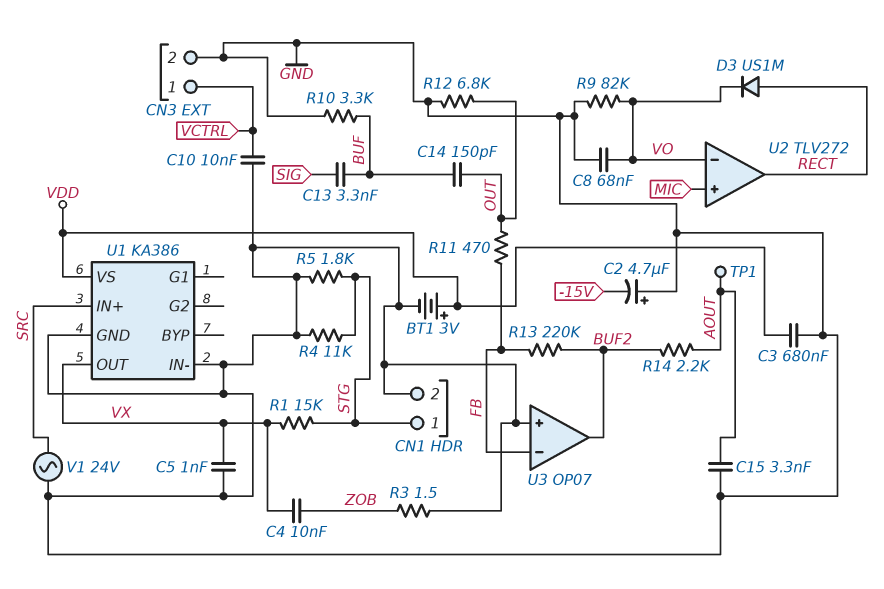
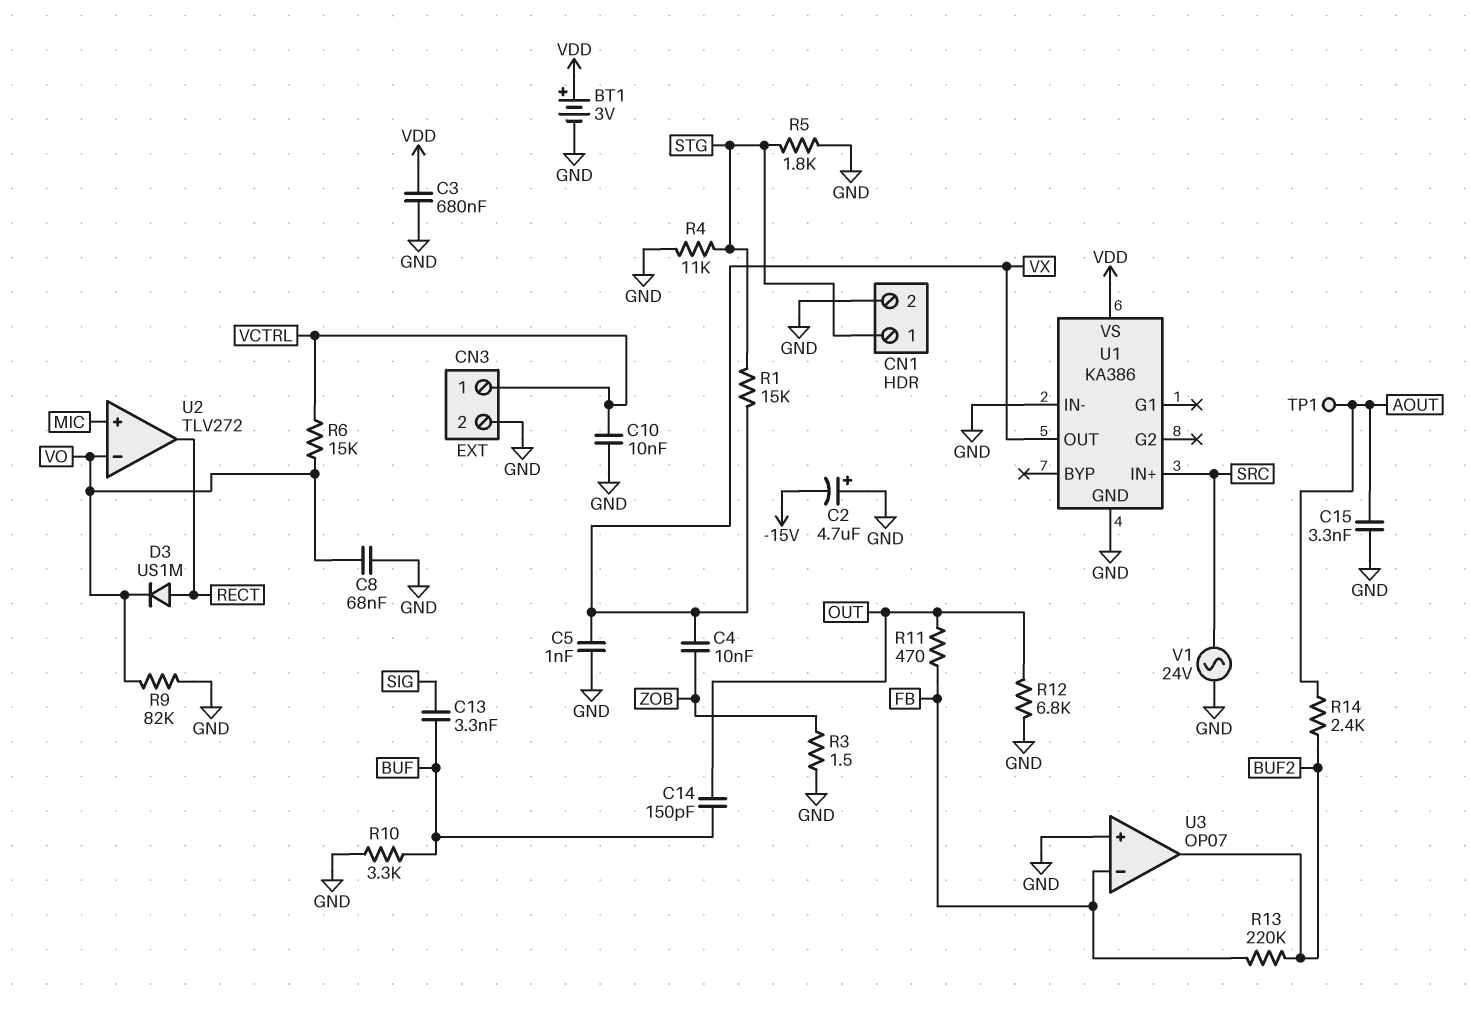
R6: none -> 15k (VCTRL, VO)
R14: 2.2k (AOUT, BUF2) -> 2.4k (AOUT, BUF2)

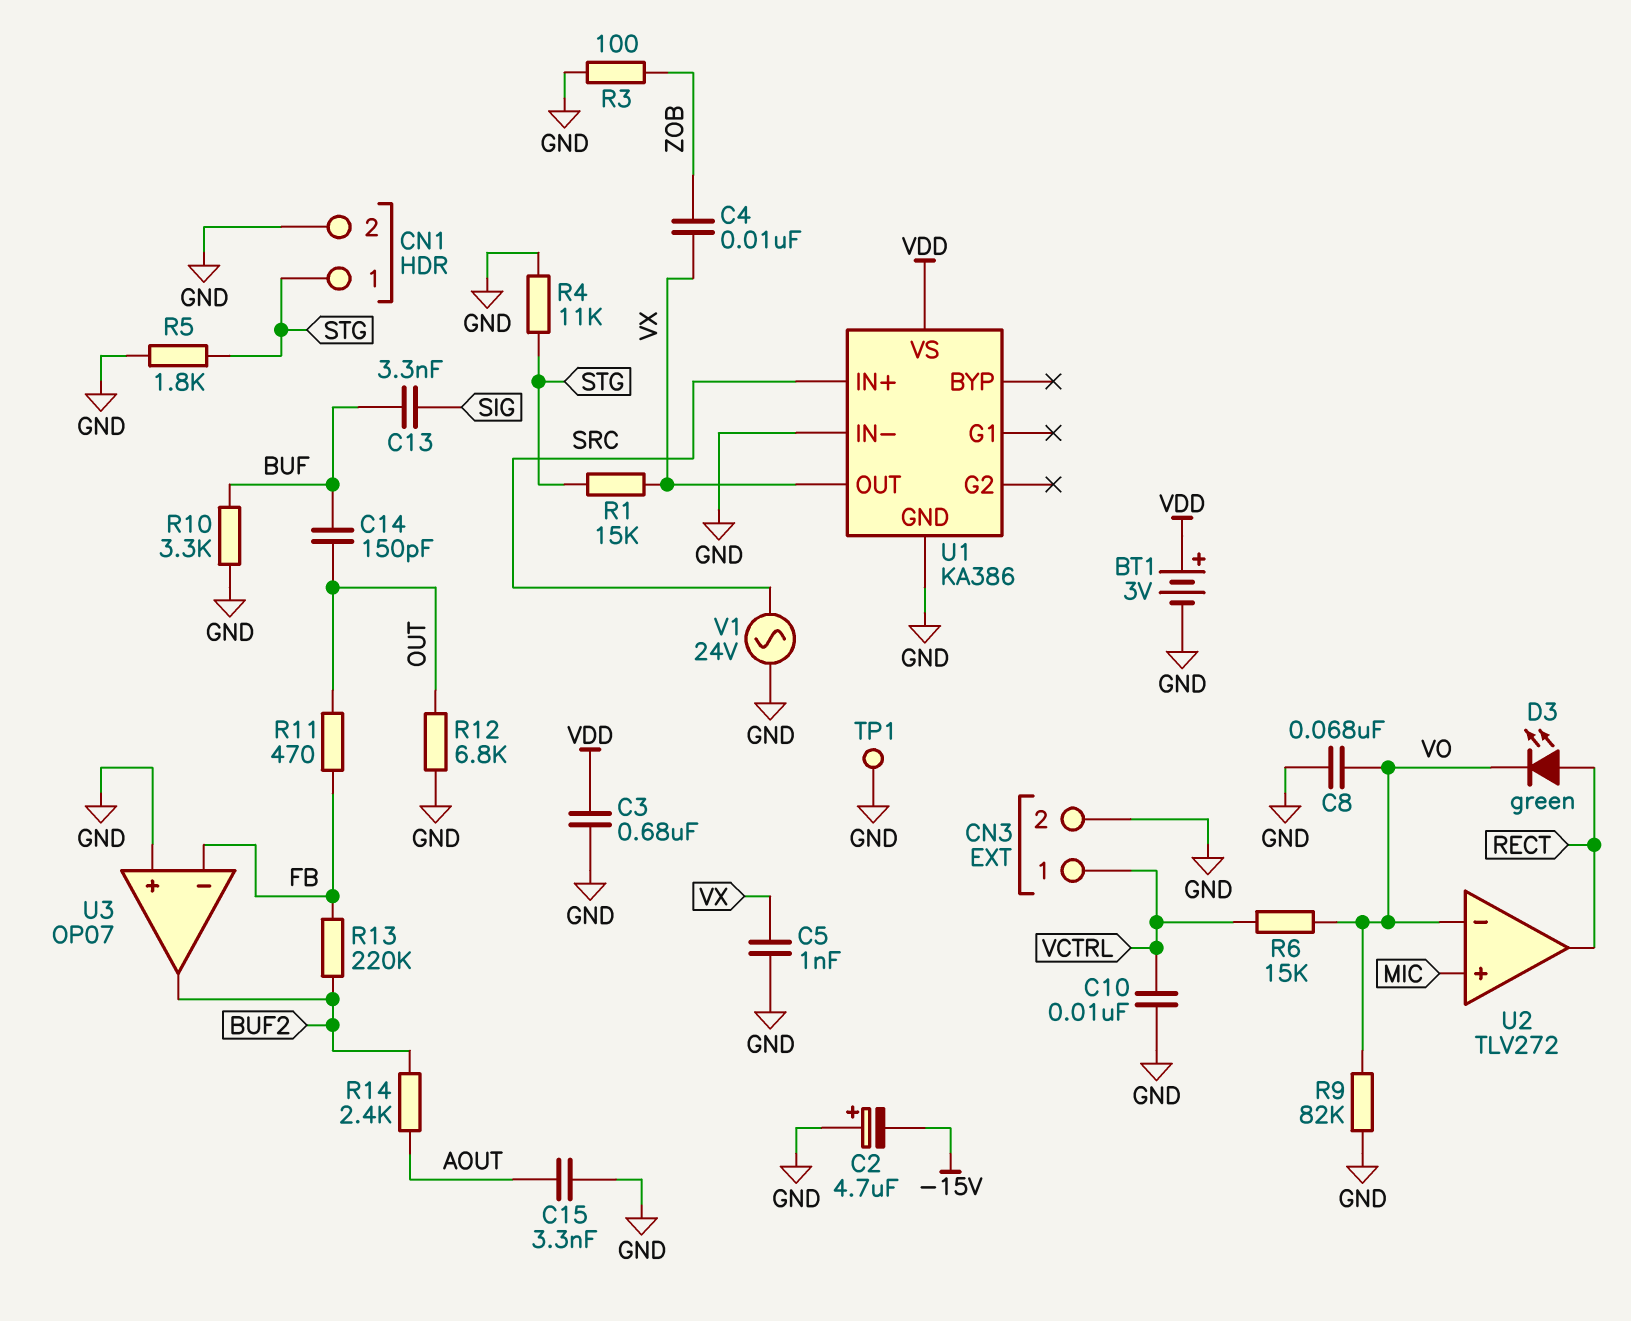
D3: diode US1M (A RECT, K VO) -> LED green (A RECT, K VO)
R3: 1.5 (GND, ZOB) -> 100 (GND, ZOB)
TP1: test point (AOUT) -> test point (GND)

